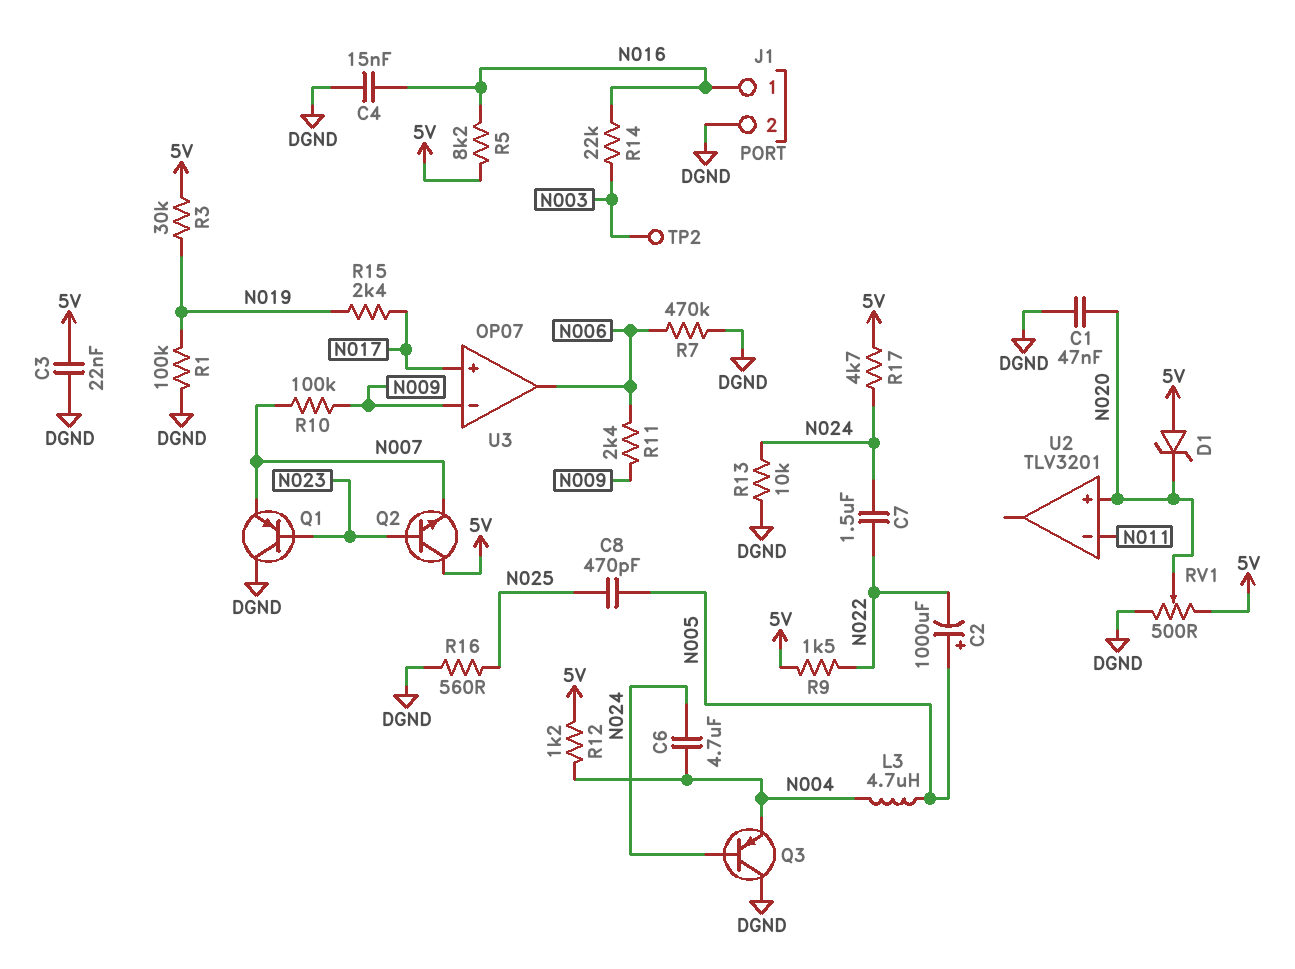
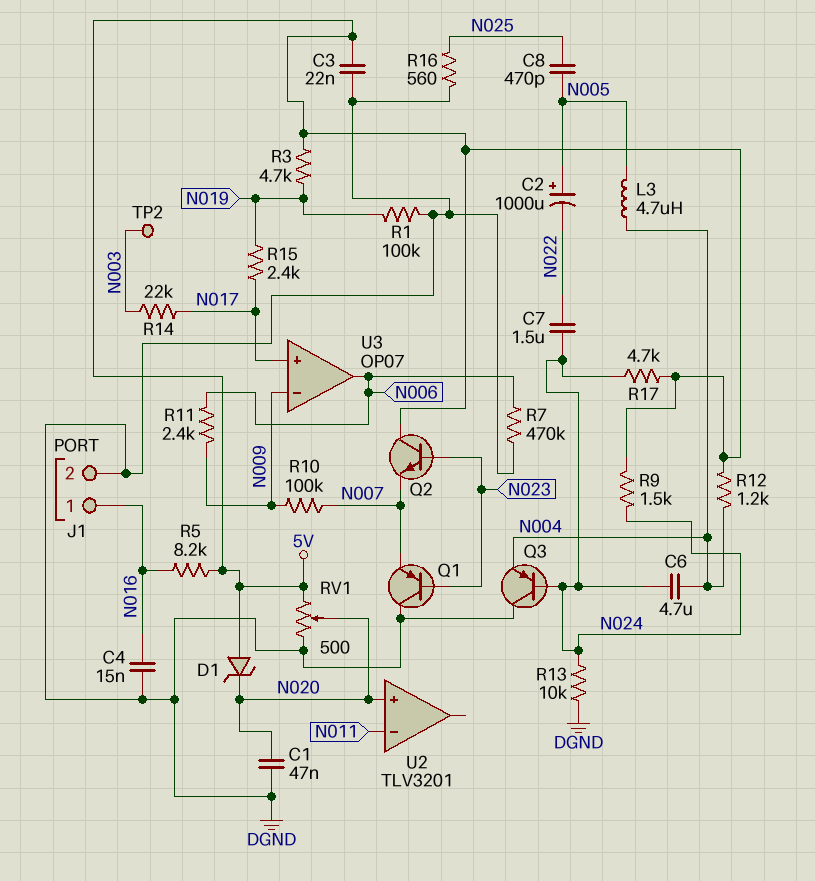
R3: 30k (5V, N019) -> 4.7k (5V, N019)
R9: 1.5k (5V, N022) -> 1.5k (5V, N024)
R14: 22k (N003, N016) -> 22k (N003, N017)

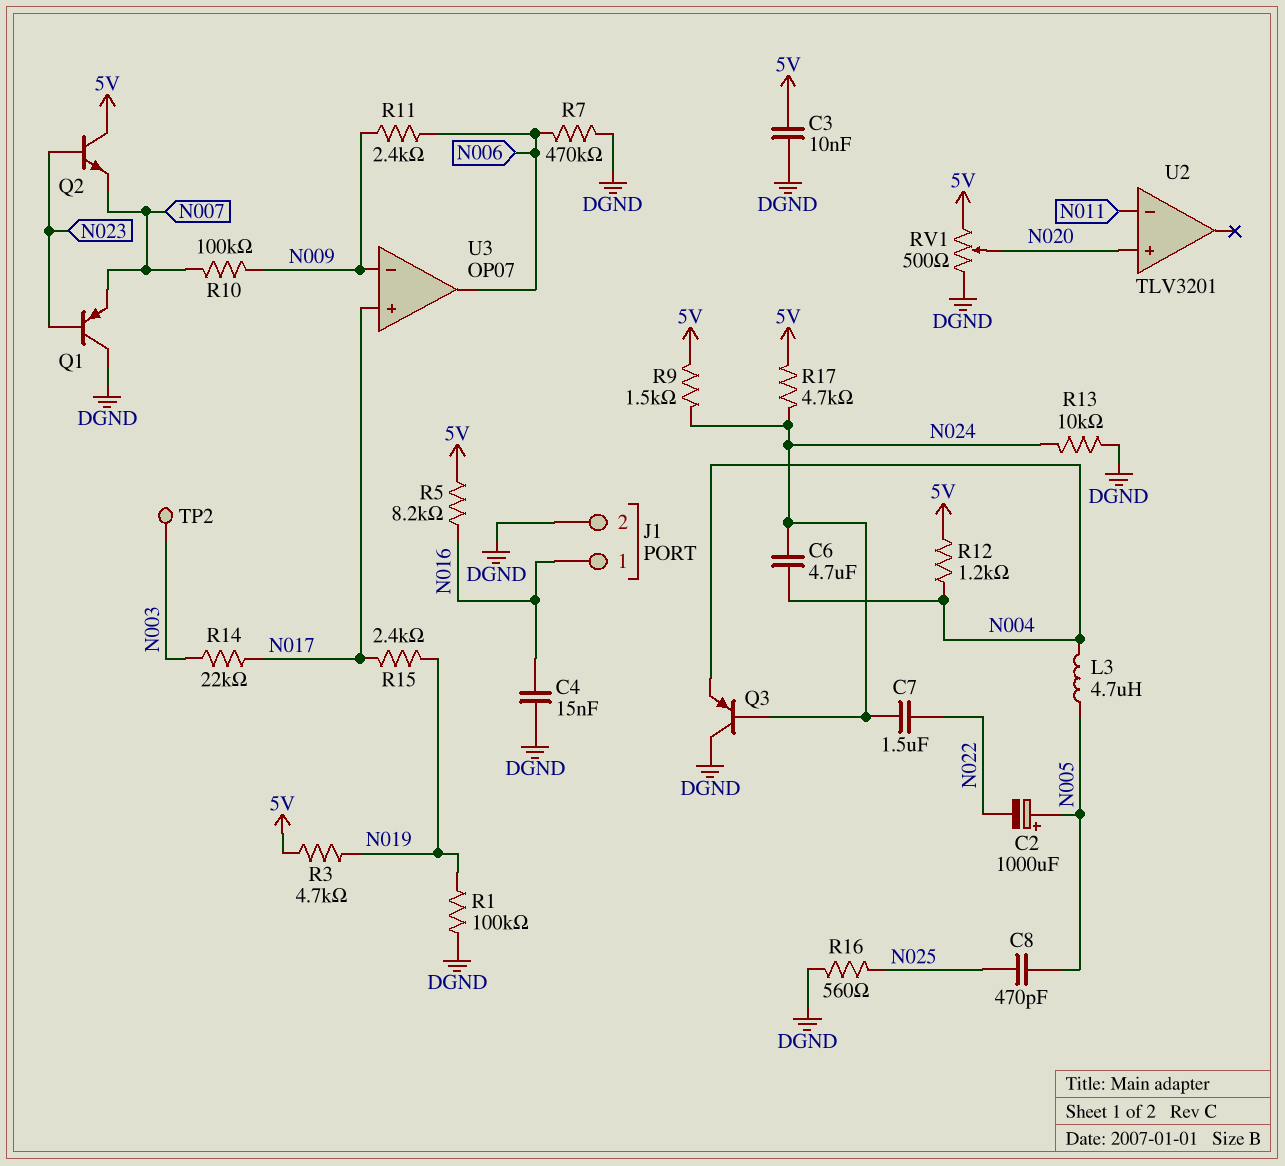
C1: 47nF (DGND, N020) -> none
C3: 22nF (5V, DGND) -> 10nF (5V, DGND)
D1: zener (A 5V, K N020) -> none

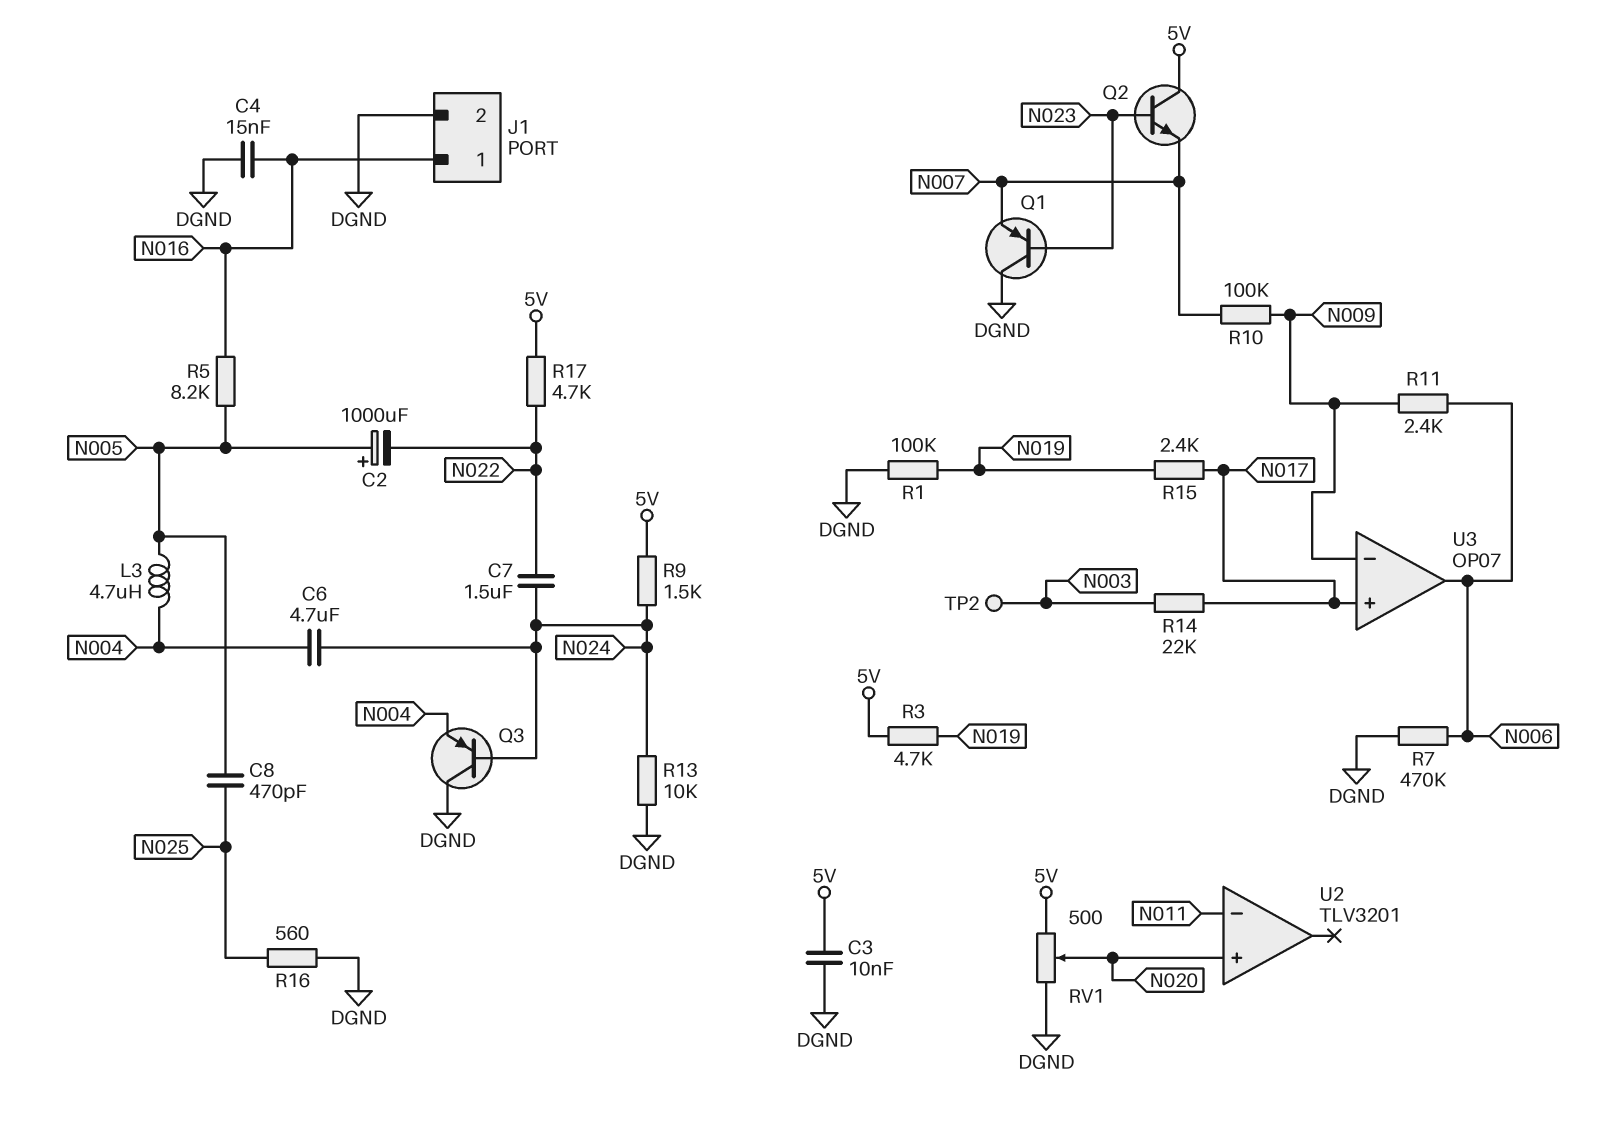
R5: 8.2k (5V, N016) -> 8.2k (N005, N016)
R12: 1.2k (5V, N004) -> none
R17: 4.7k (5V, N024) -> 4.7k (5V, N022)

